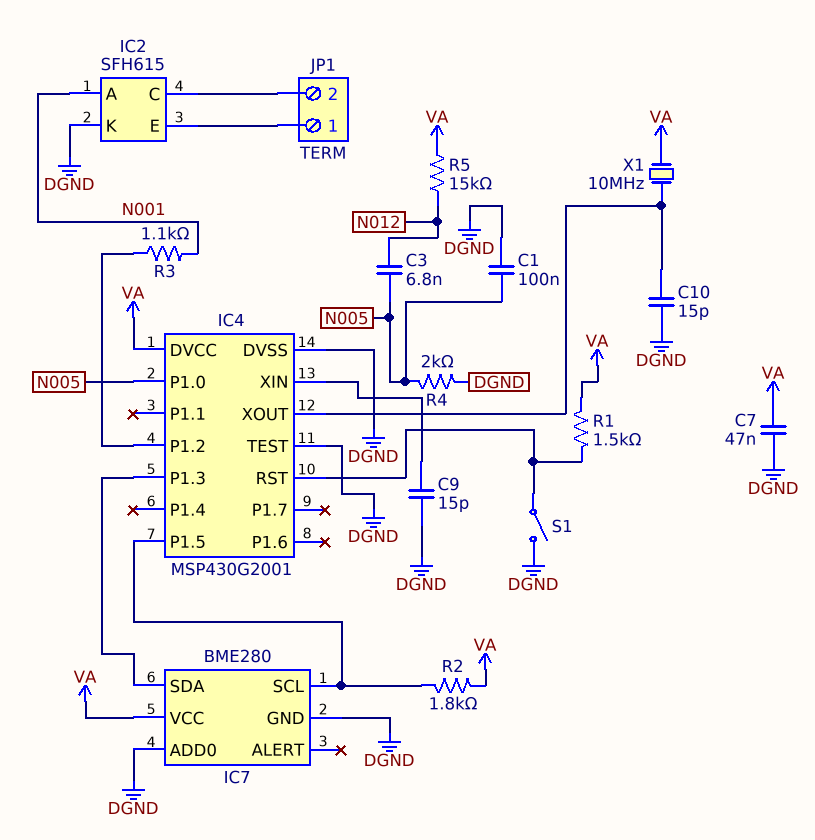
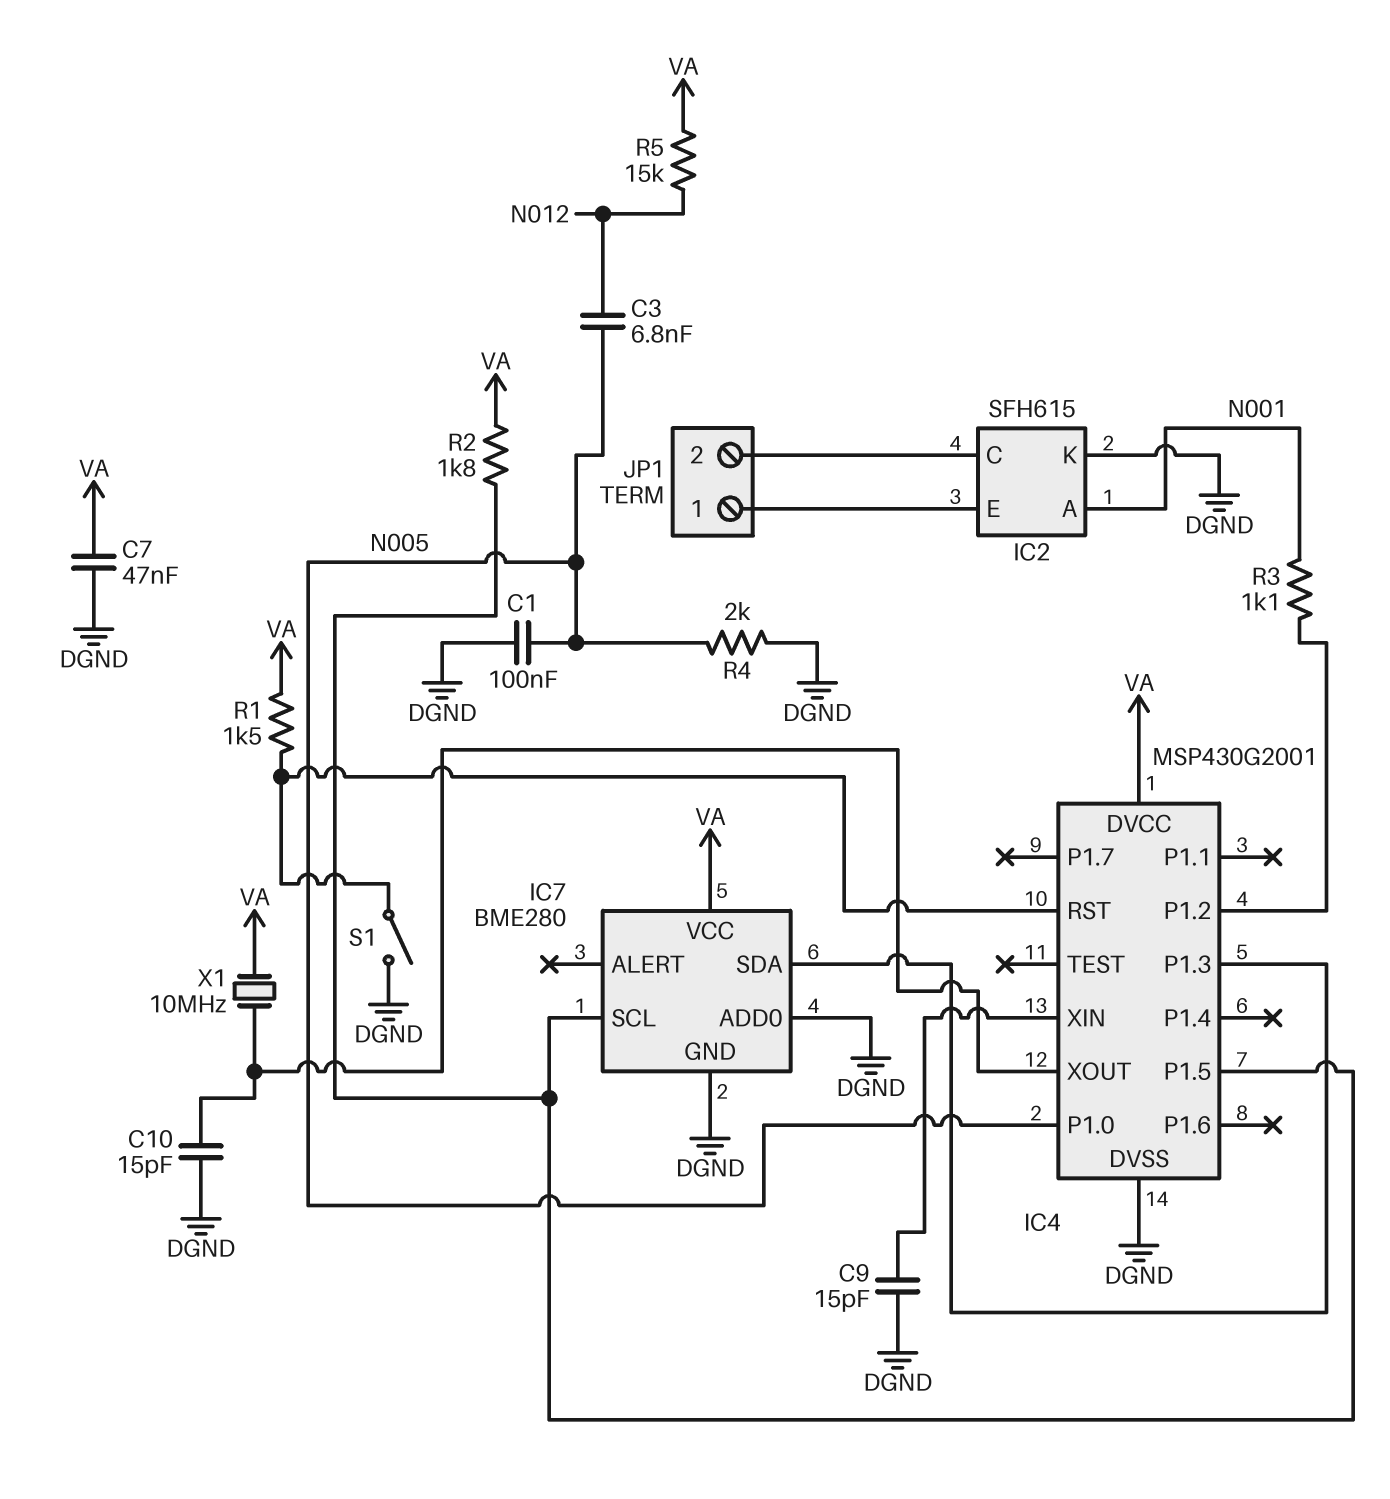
IC4 pin TEST: DGND -> none

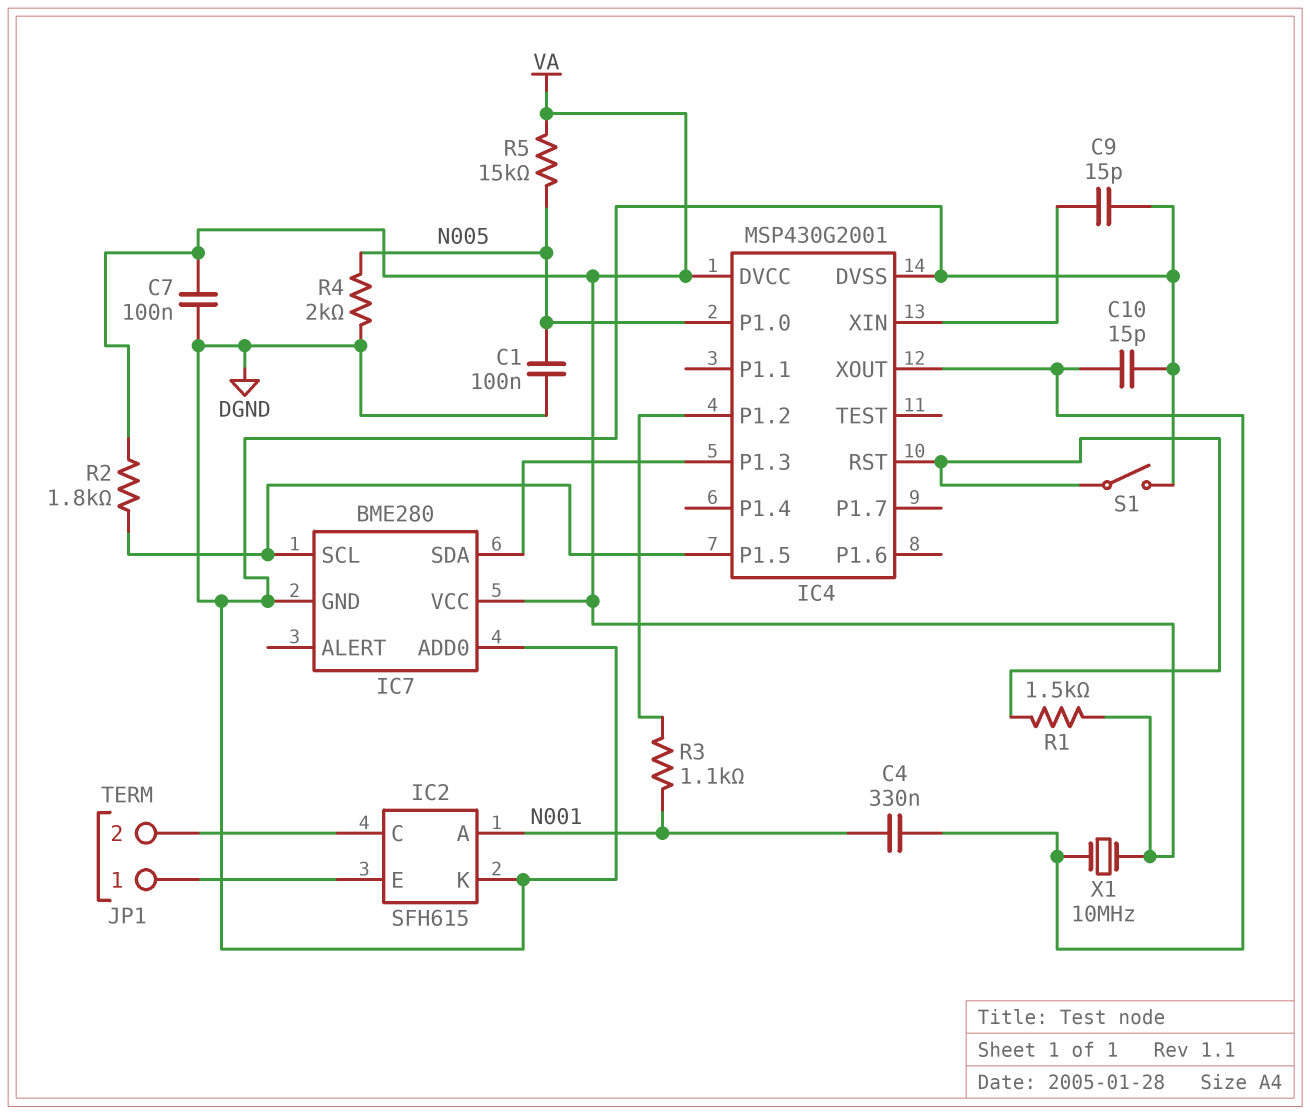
C3: 6.8nF (N005, N012) -> none
C4: none -> 330nF (IC4/XOUT, N001)
C7: 47nF (DGND, VA) -> 100nF (DGND, VA)
R5: 15k (N012, VA) -> 15k (N005, VA)

